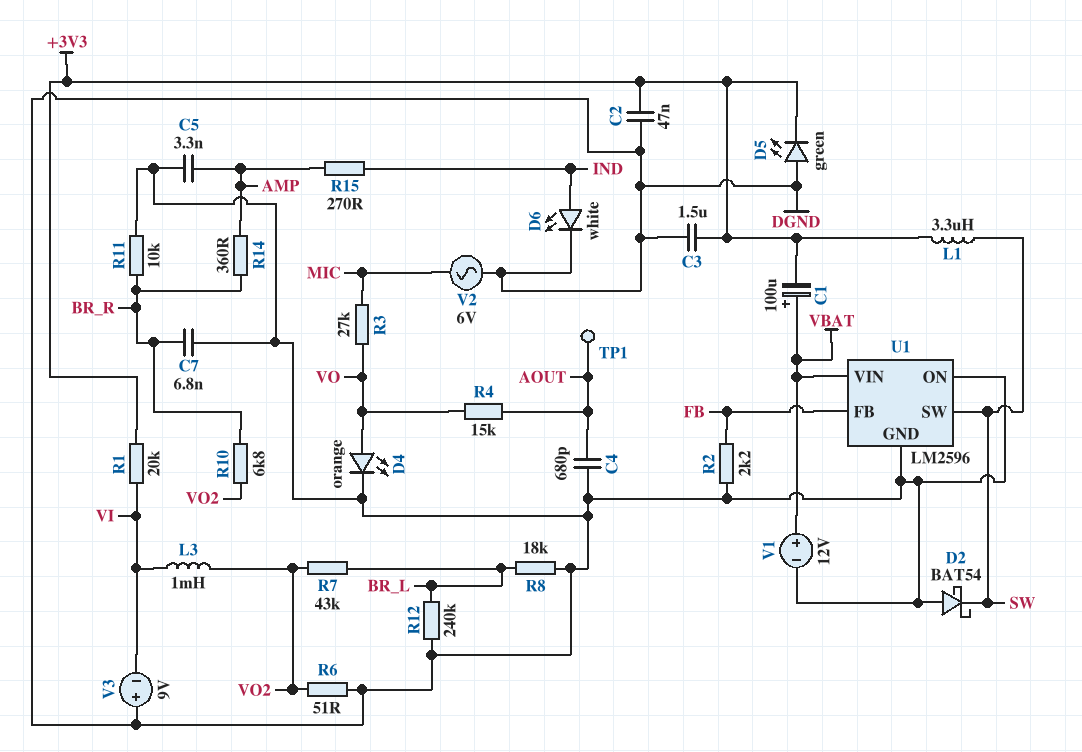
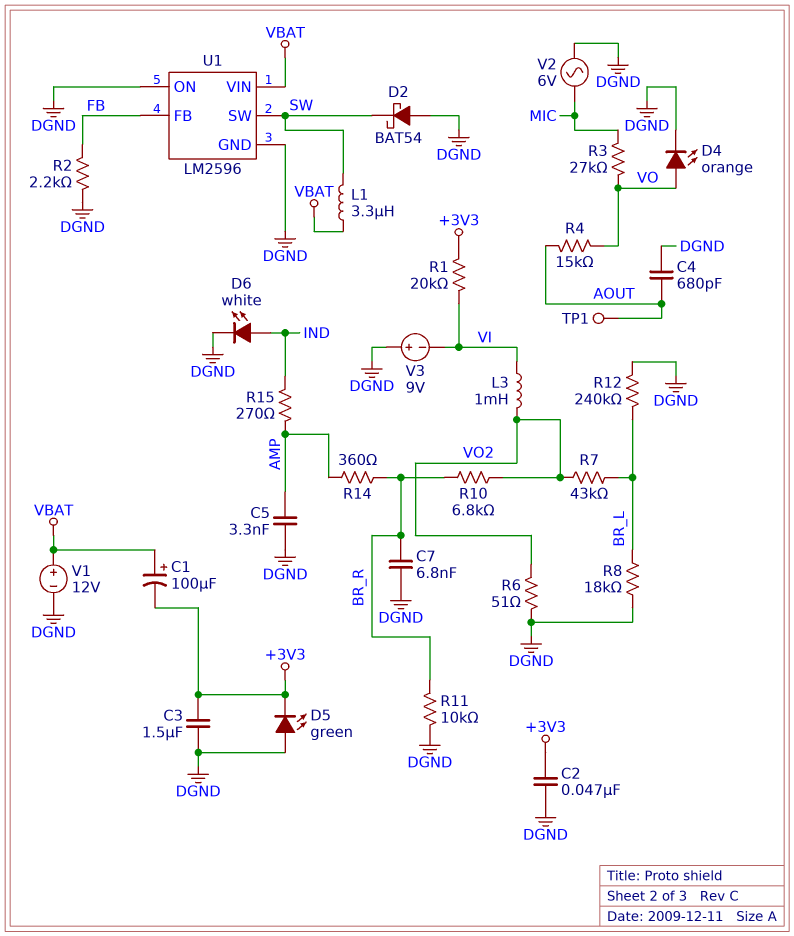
L1: 3.3uH (+3V3, SW) -> 3.3uH (SW, VBAT)

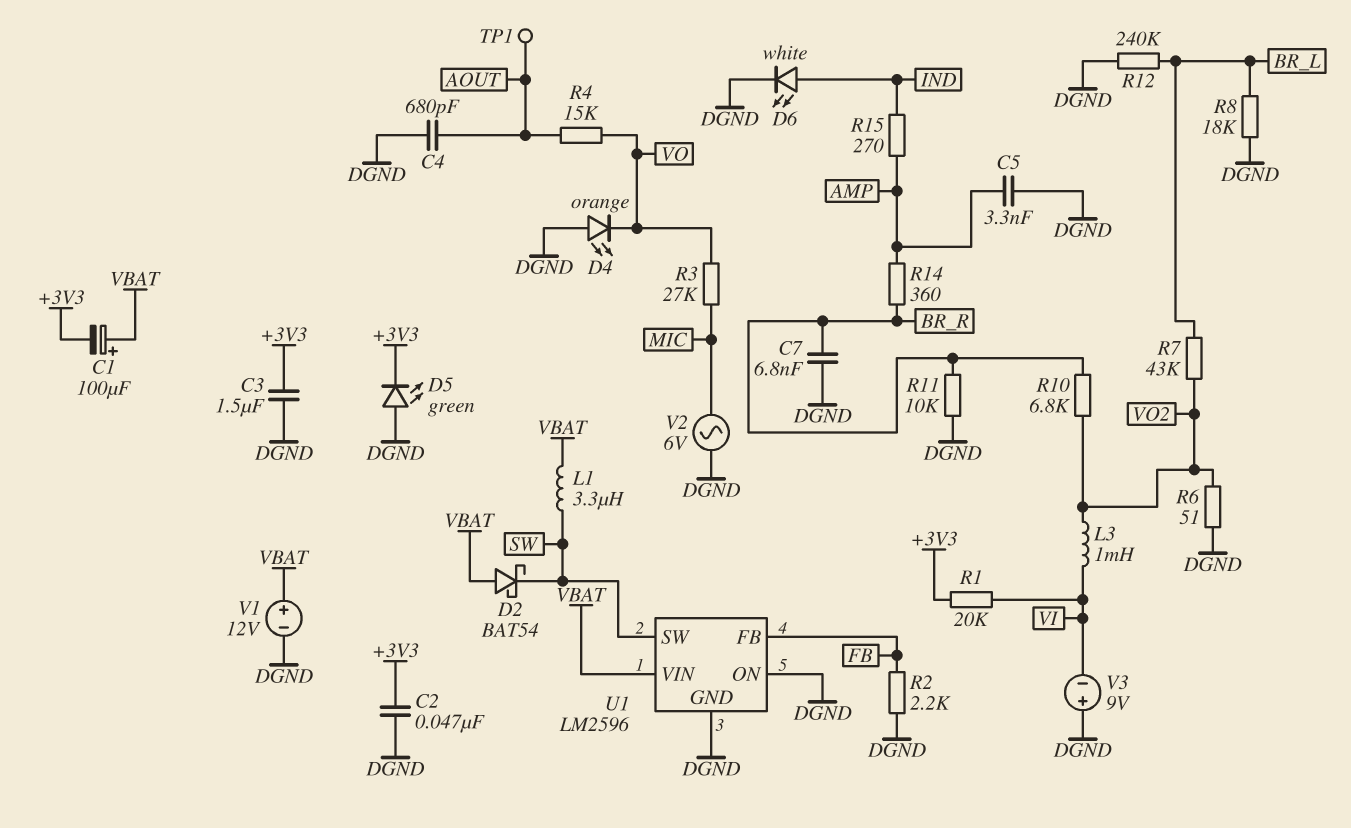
D2: schottky BAT54 (A DGND, K SW) -> schottky BAT54 (A VBAT, K SW)
D4: LED orange (A VO, K DGND) -> LED orange (A DGND, K VO)

